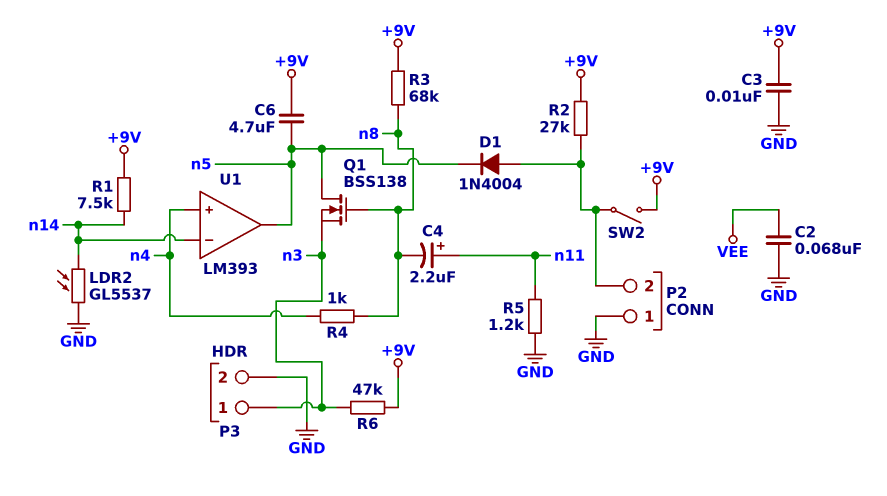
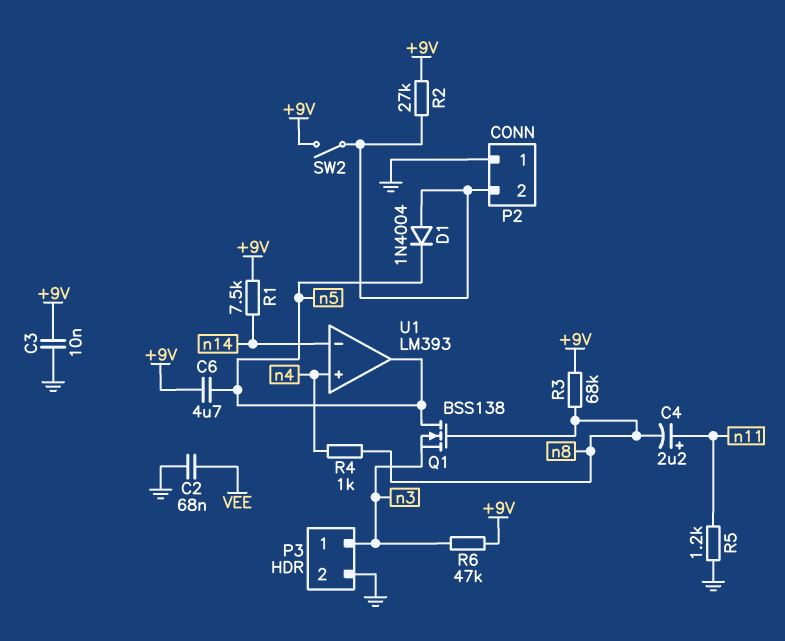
LDR2: GL5537 (GND, n14) -> none

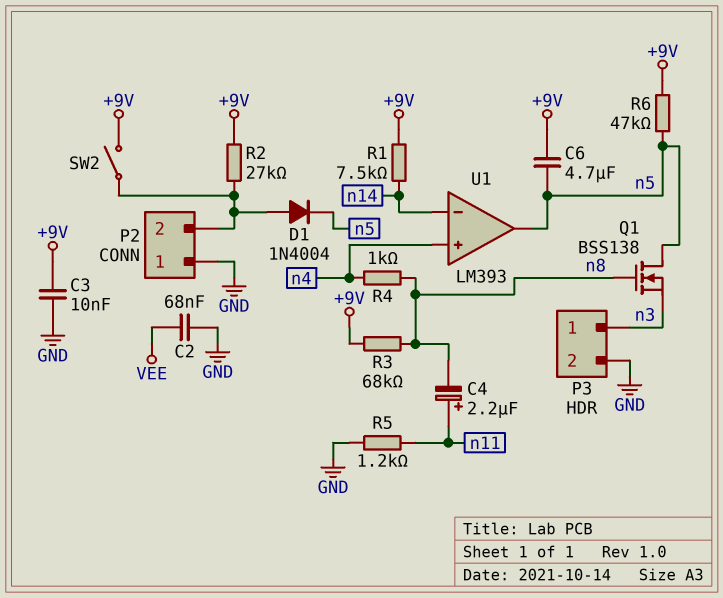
R6: 47k (+9V, n3) -> 47k (+9V, n5)

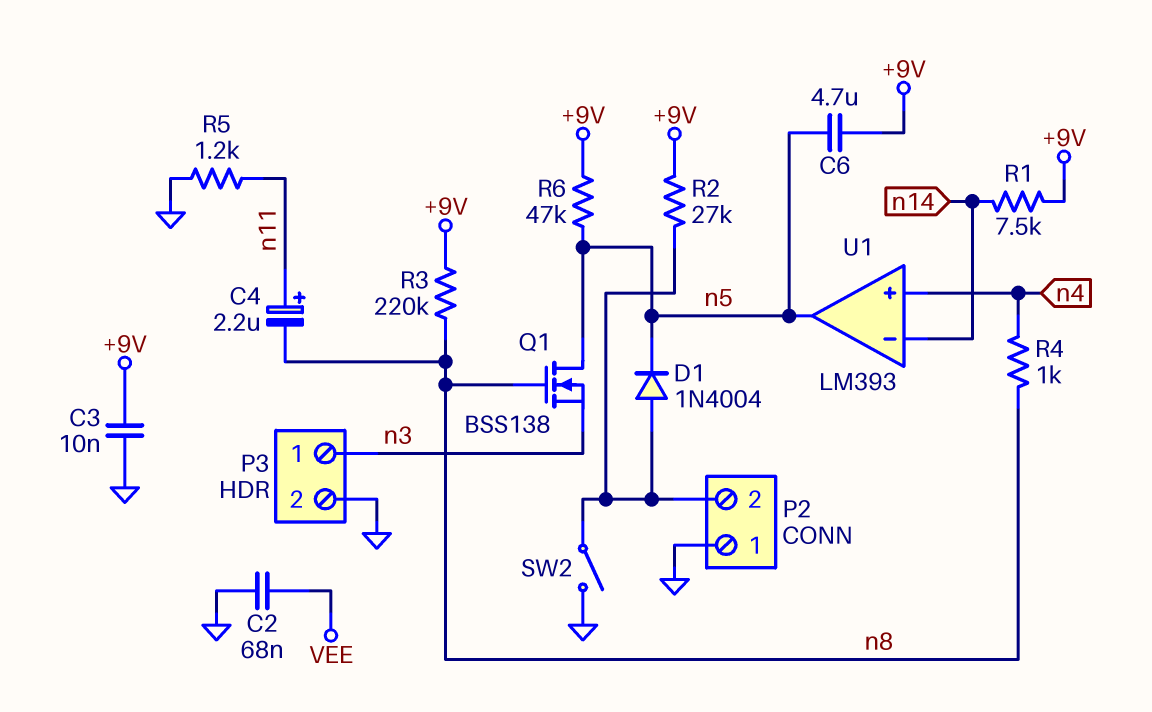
R3: 68k (+9V, n8) -> 220k (+9V, n8)
SW2: switch (+9V, P2/2) -> switch (GND, P2/2)

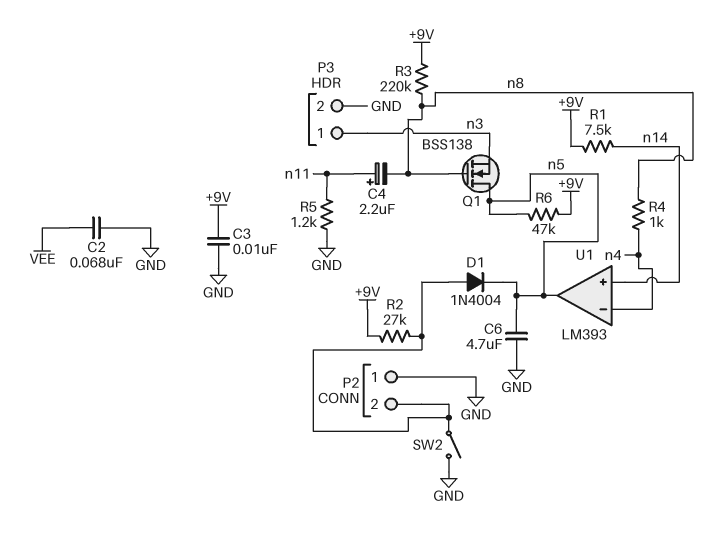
C6: 4.7uF (+9V, n5) -> 4.7uF (GND, n5)
U1 pin in+: n4 -> n14
U1 pin in-: n14 -> n4

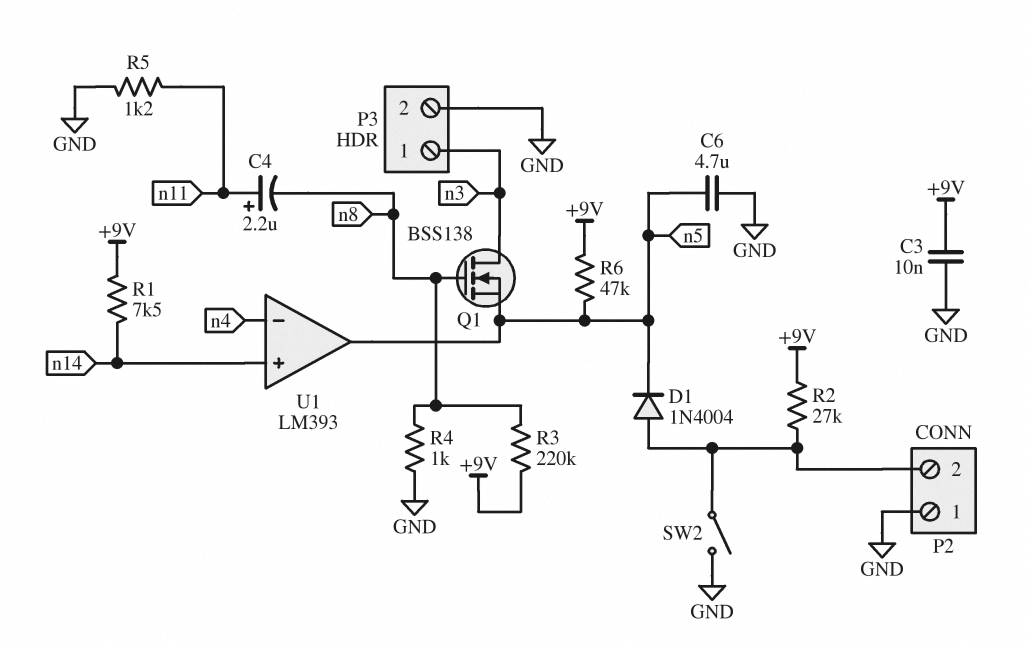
C2: 68nF (GND, VEE) -> none
Q1: NMOS BSS138 (G n8, D n5, S n3) -> NMOS BSS138 (G n8, D n3, S n5)
R4: 1k (n4, n8) -> 1k (GND, n8)

